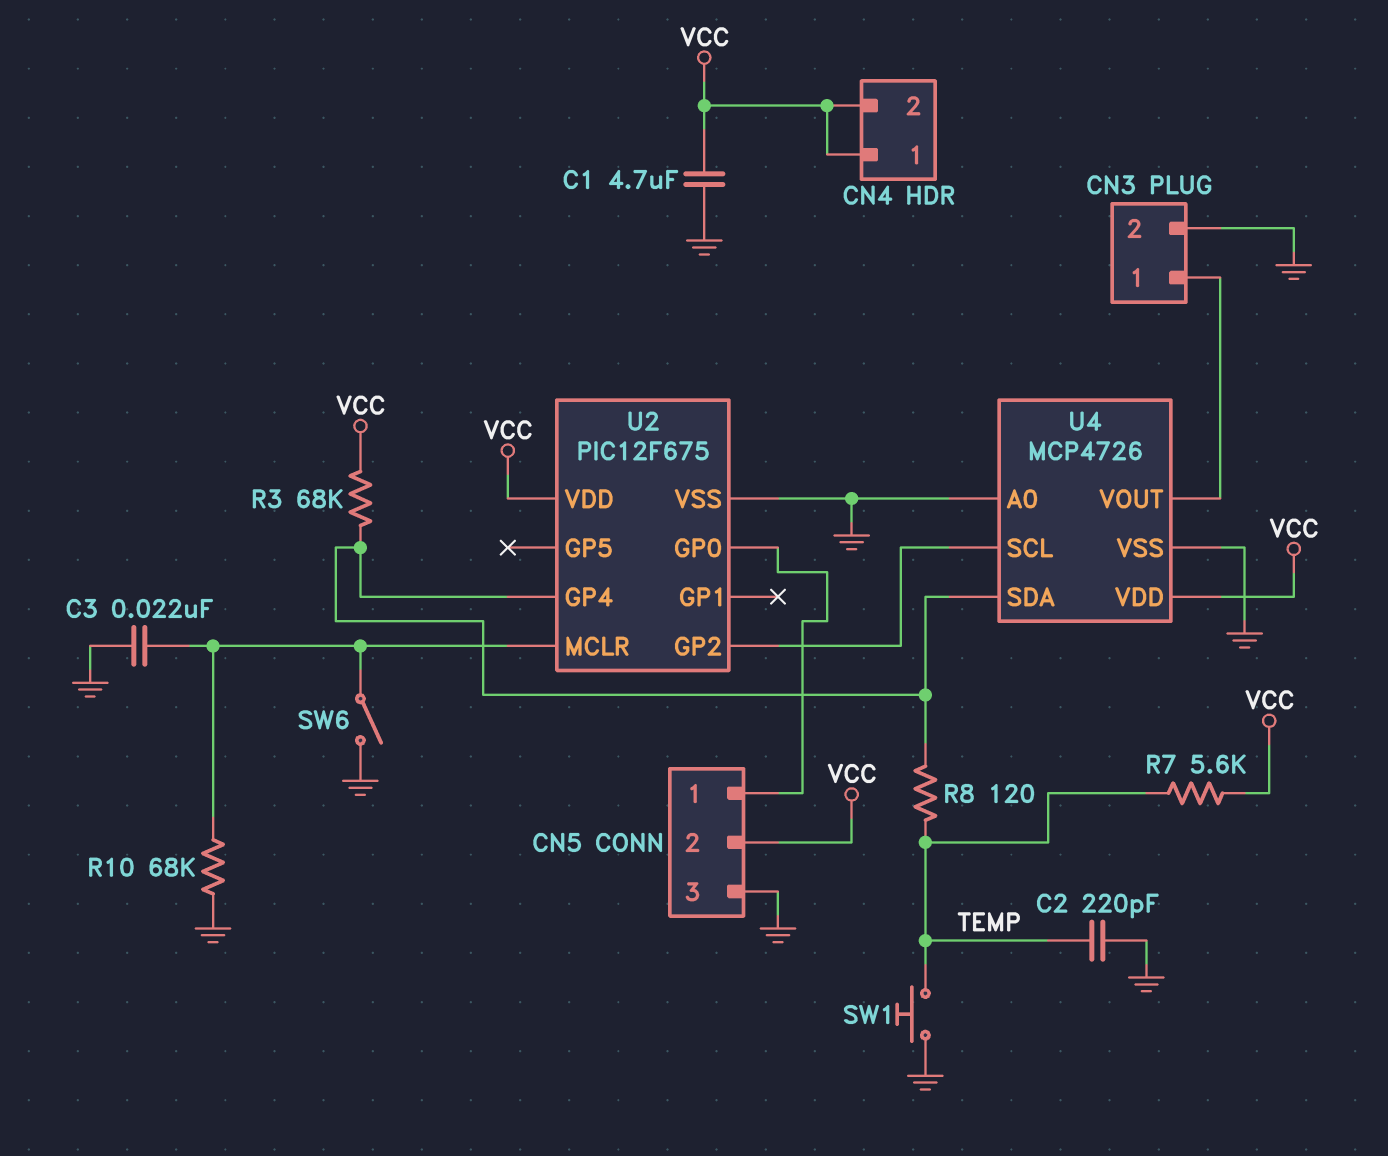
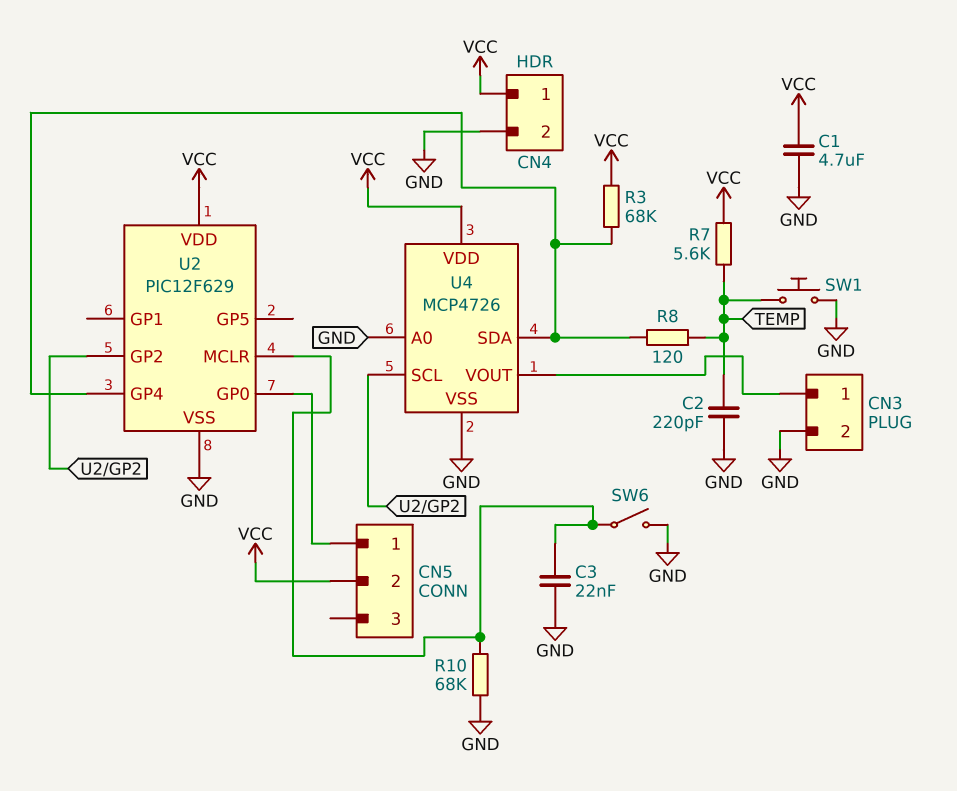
CN4 pin 2: VCC -> GND
CN5 pin 3: GND -> none
U2: PIC12F675 -> PIC12F629

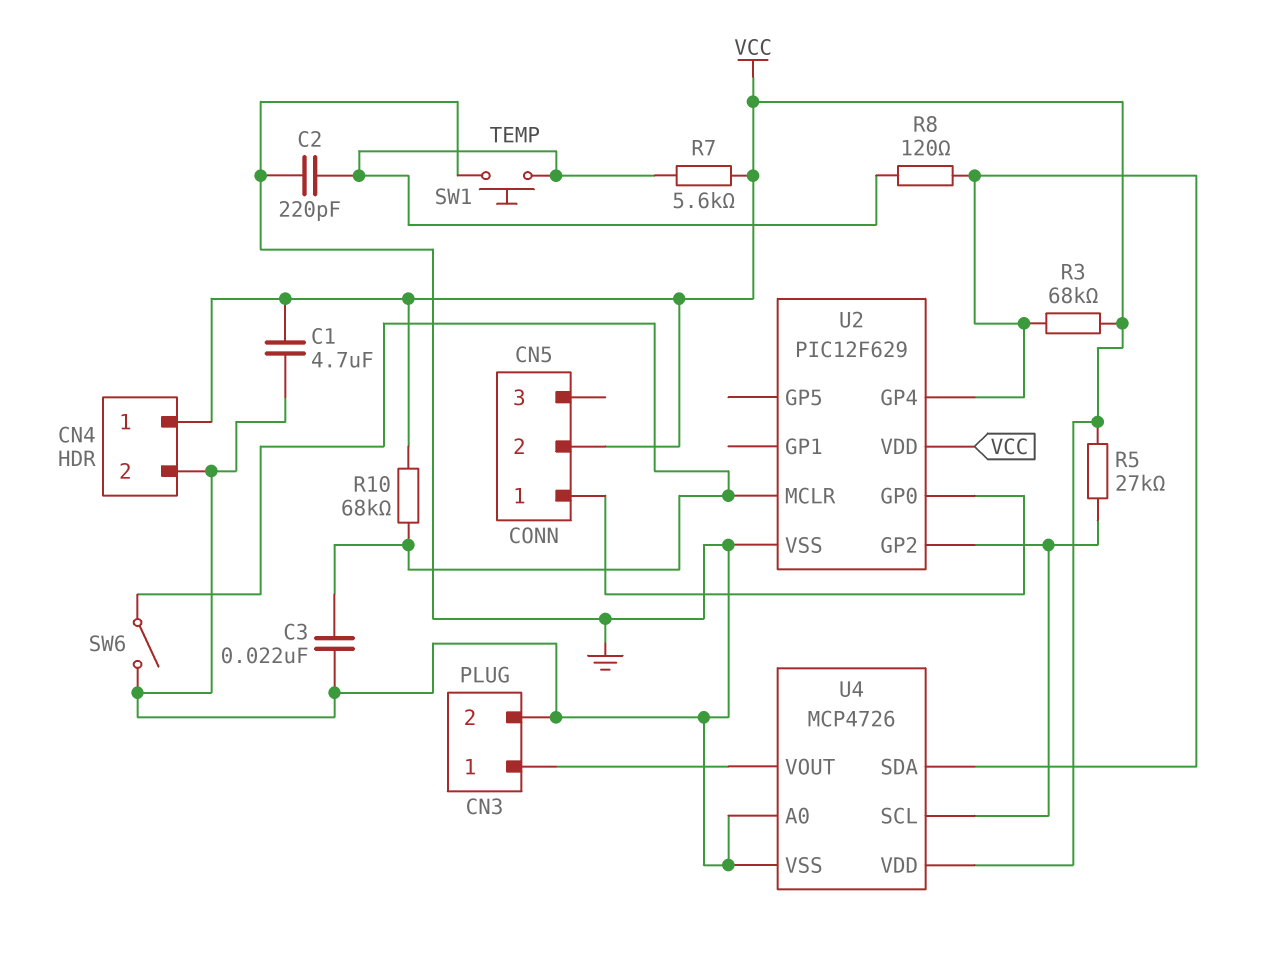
R5: none -> 27k (U2/GP2, VCC)
R10: 68k (GND, U2/MCLR) -> 68k (U2/MCLR, VCC)

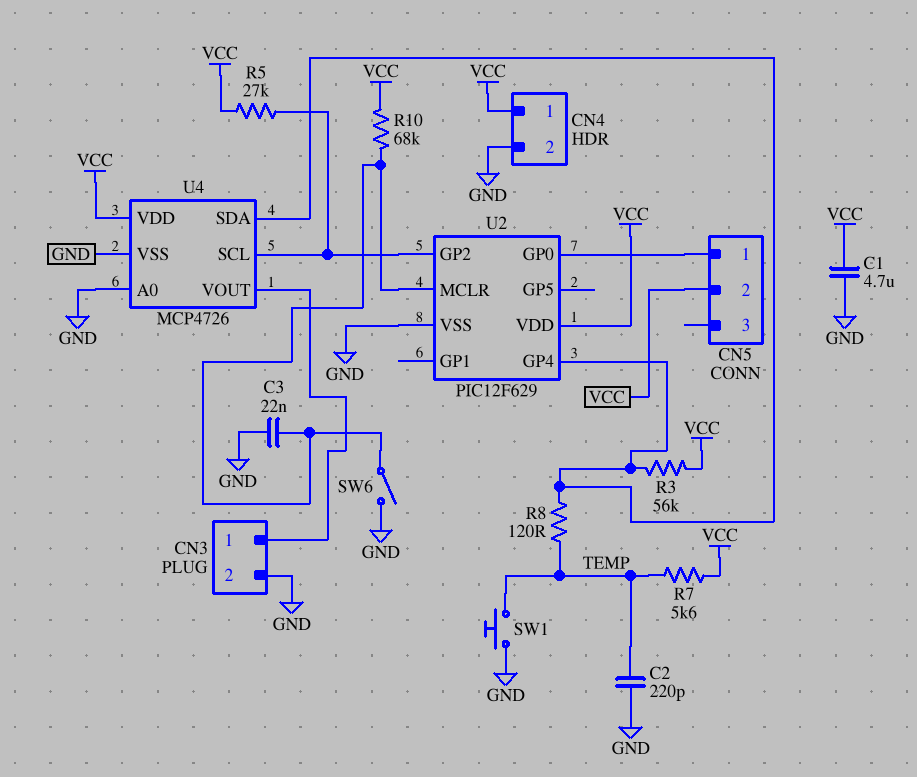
R3: 68k (U2/GP4, VCC) -> 56k (U2/GP4, VCC)

